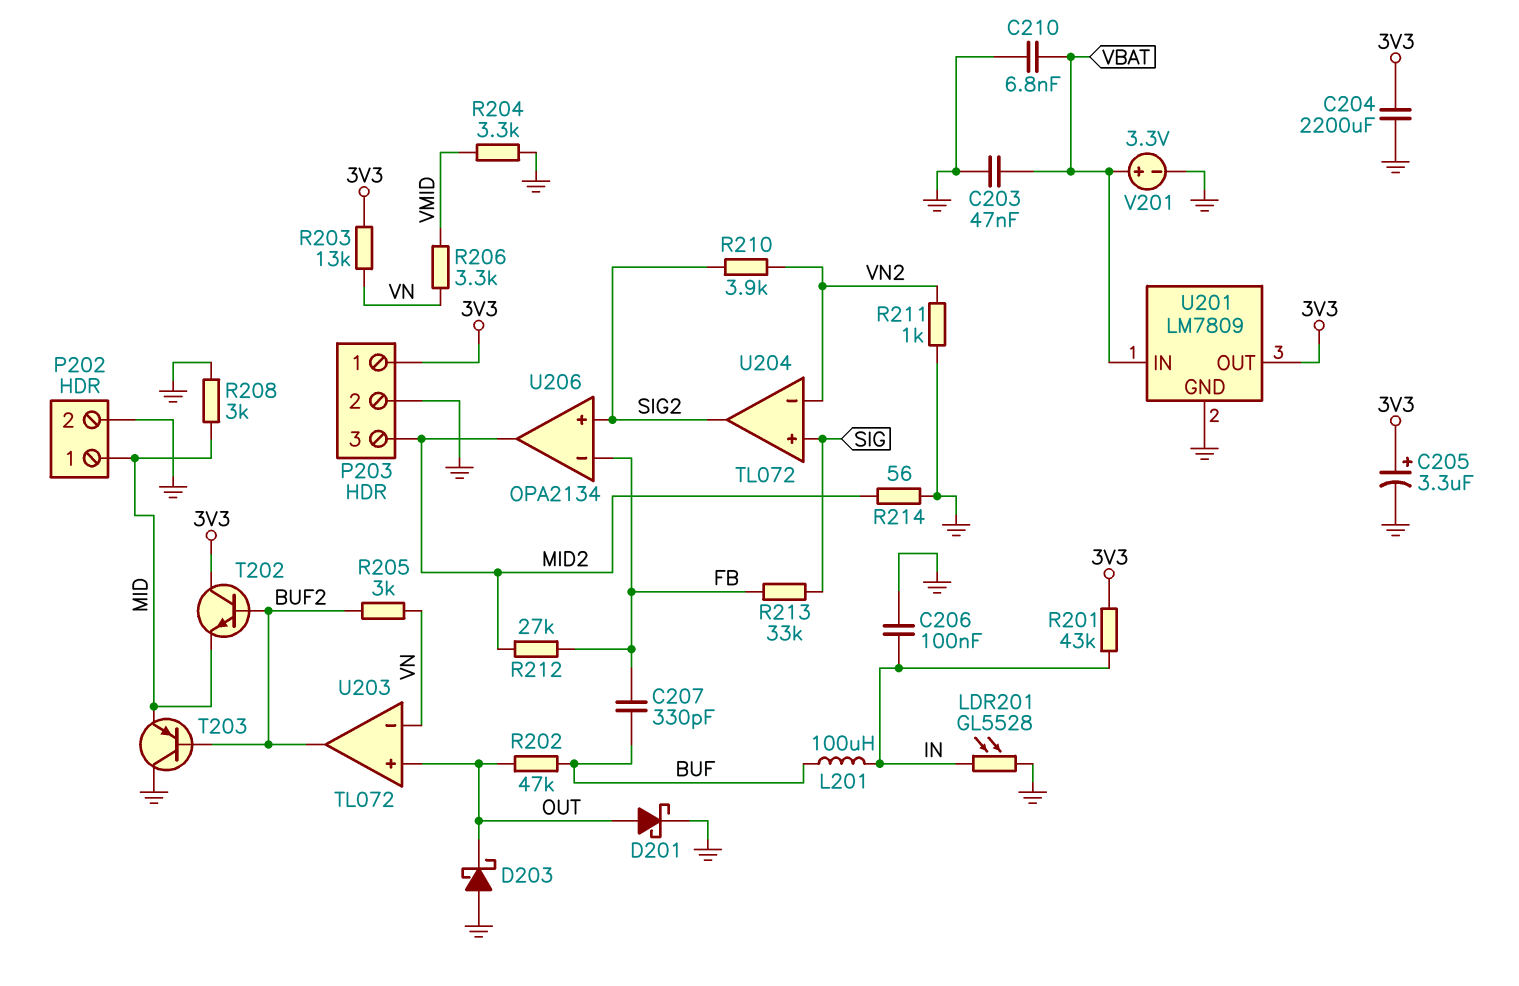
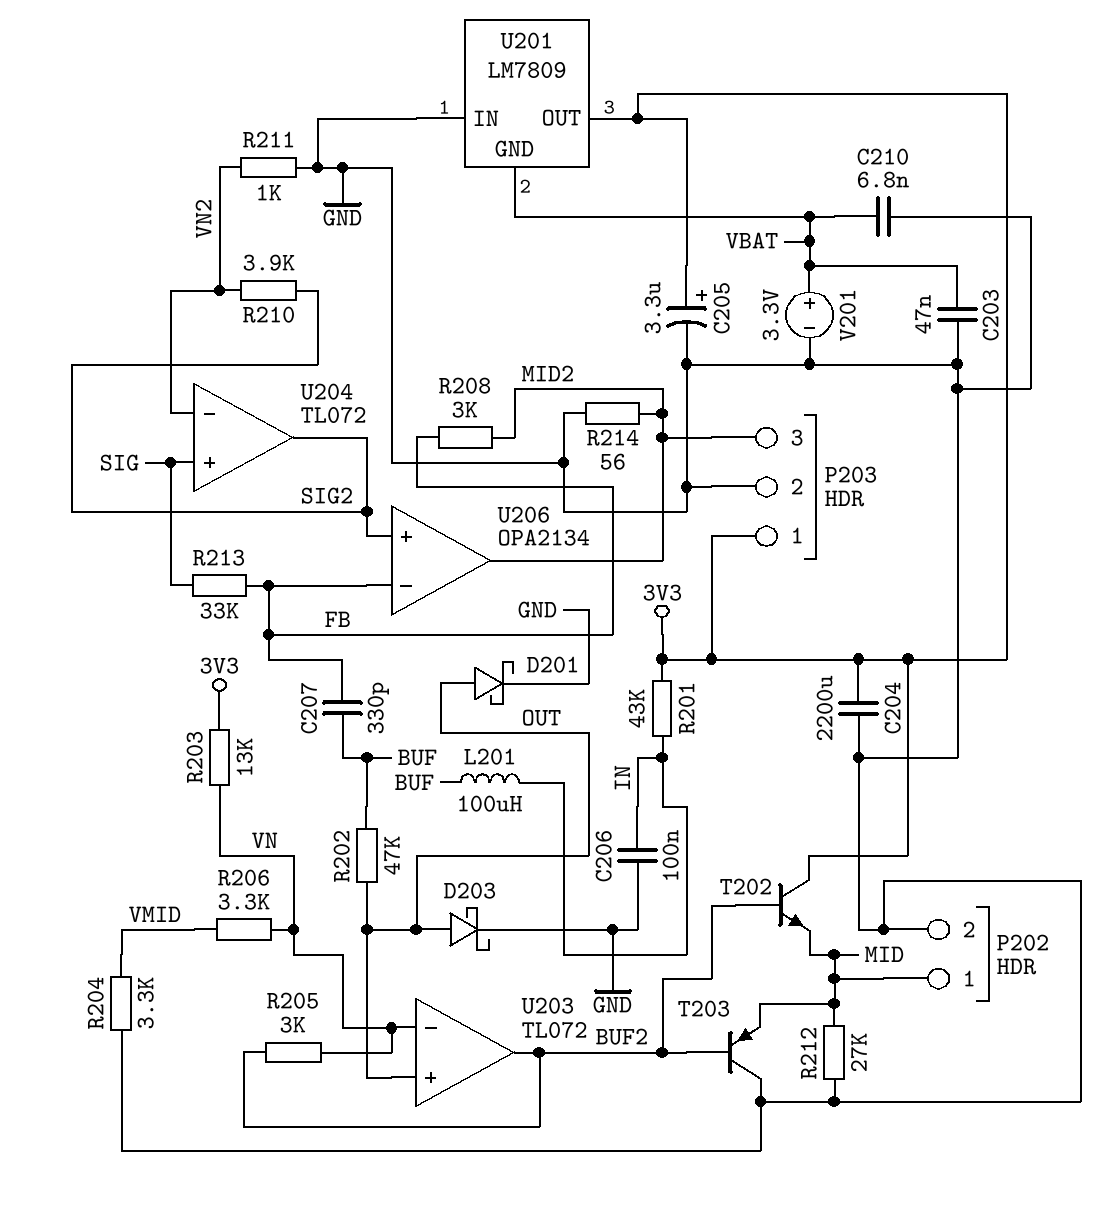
D203: schottky (A GND, K OUT) -> schottky (A OUT, K GND)
LDR201: GL5528 (GND, IN) -> none
R208: 3k (GND, MID) -> 3k (FB, MID2)
R212: 27k (FB, MID2) -> 27k (GND, MID)
U201 pin GND: GND -> VBAT
U201 pin IN: VBAT -> GND

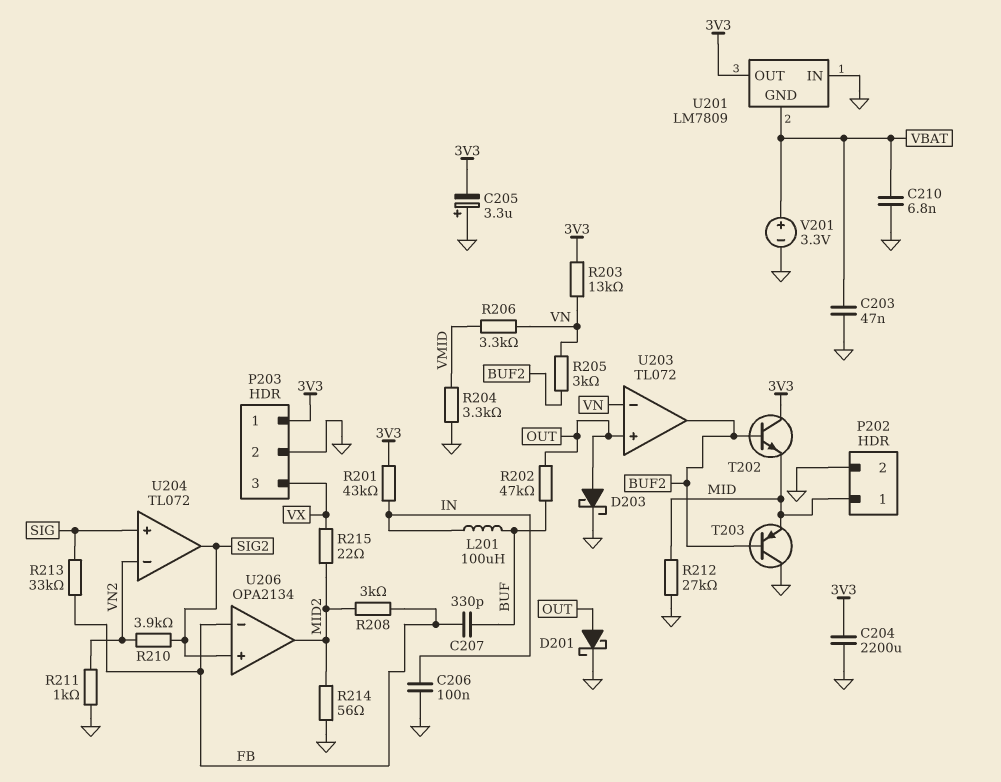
C205: 3.3uF (plus 3V3, minus GND) -> 3.3uF (plus GND, minus 3V3)
P203 pin 3: MID2 -> VX
R215: none -> 22 (MID2, VX)

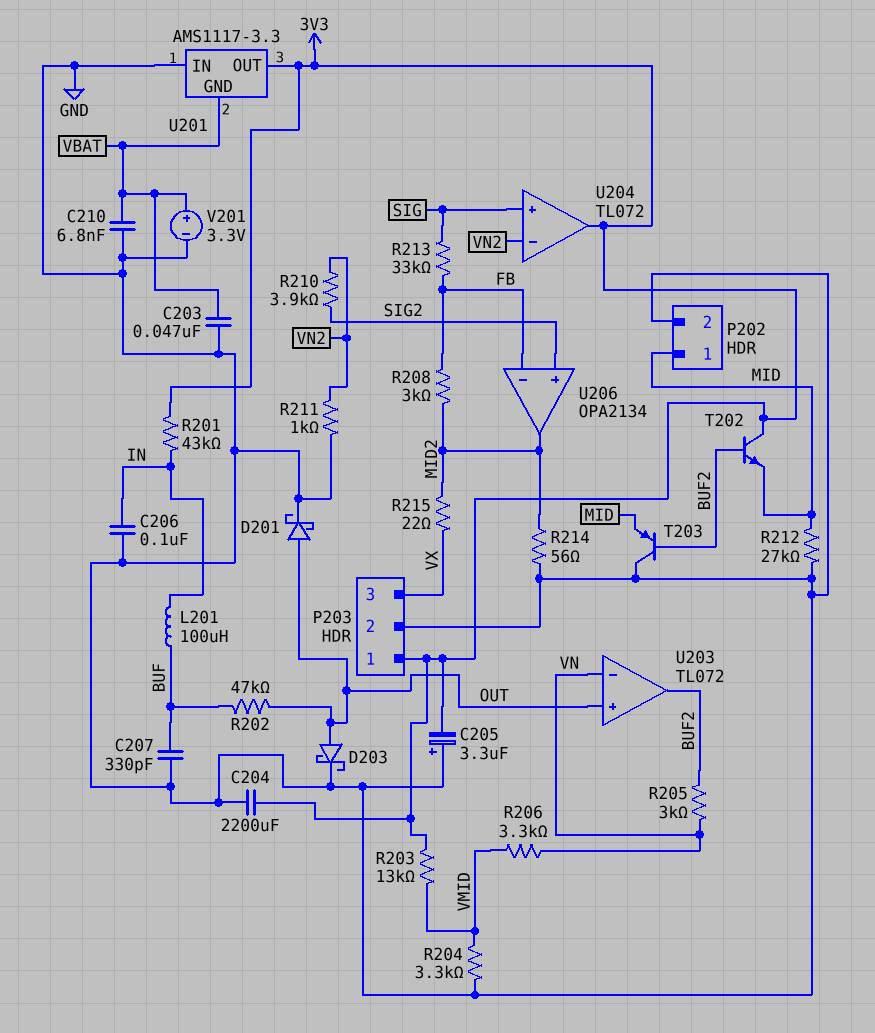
C207: 330pF (BUF, FB) -> 330pF (BUF, GND)
R203: 13k (3V3, VN) -> 13k (3V3, VMID)
U201: LM7809 -> AMS1117-3.3
U204 pin out: SIG2 -> 3V3

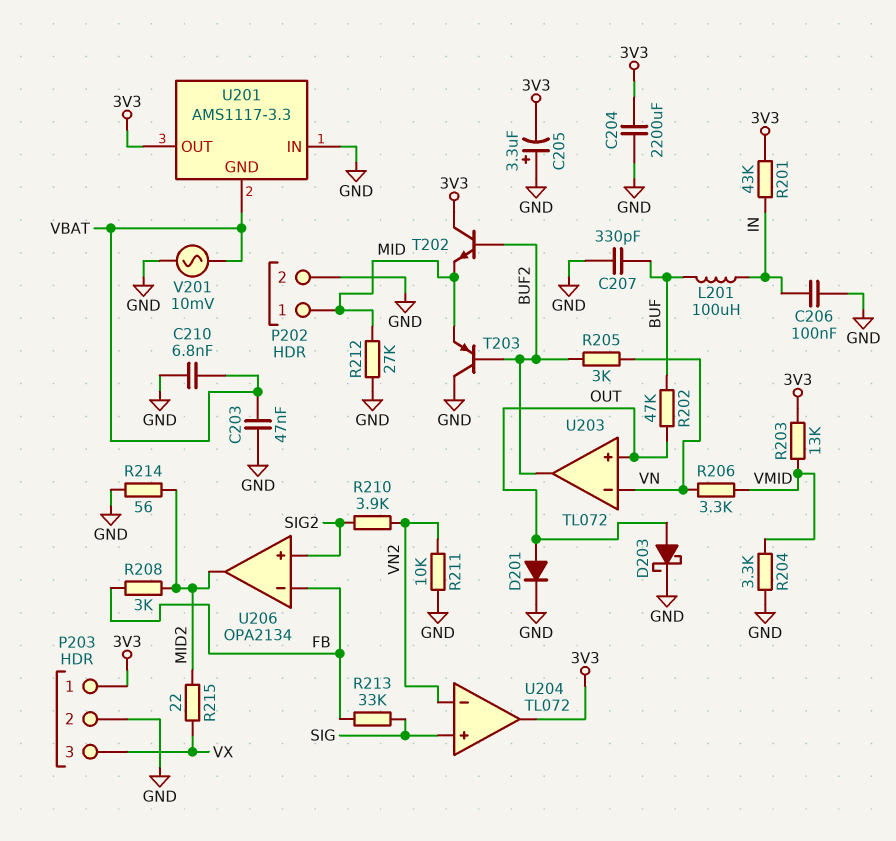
D201: schottky (A OUT, K GND) -> diode (A OUT, K GND)
R211: 1k (GND, VN2) -> 10k (GND, VN2)
V201: 3.3V (plus VBAT, minus GND) -> AC 10mV (GND, VBAT)

